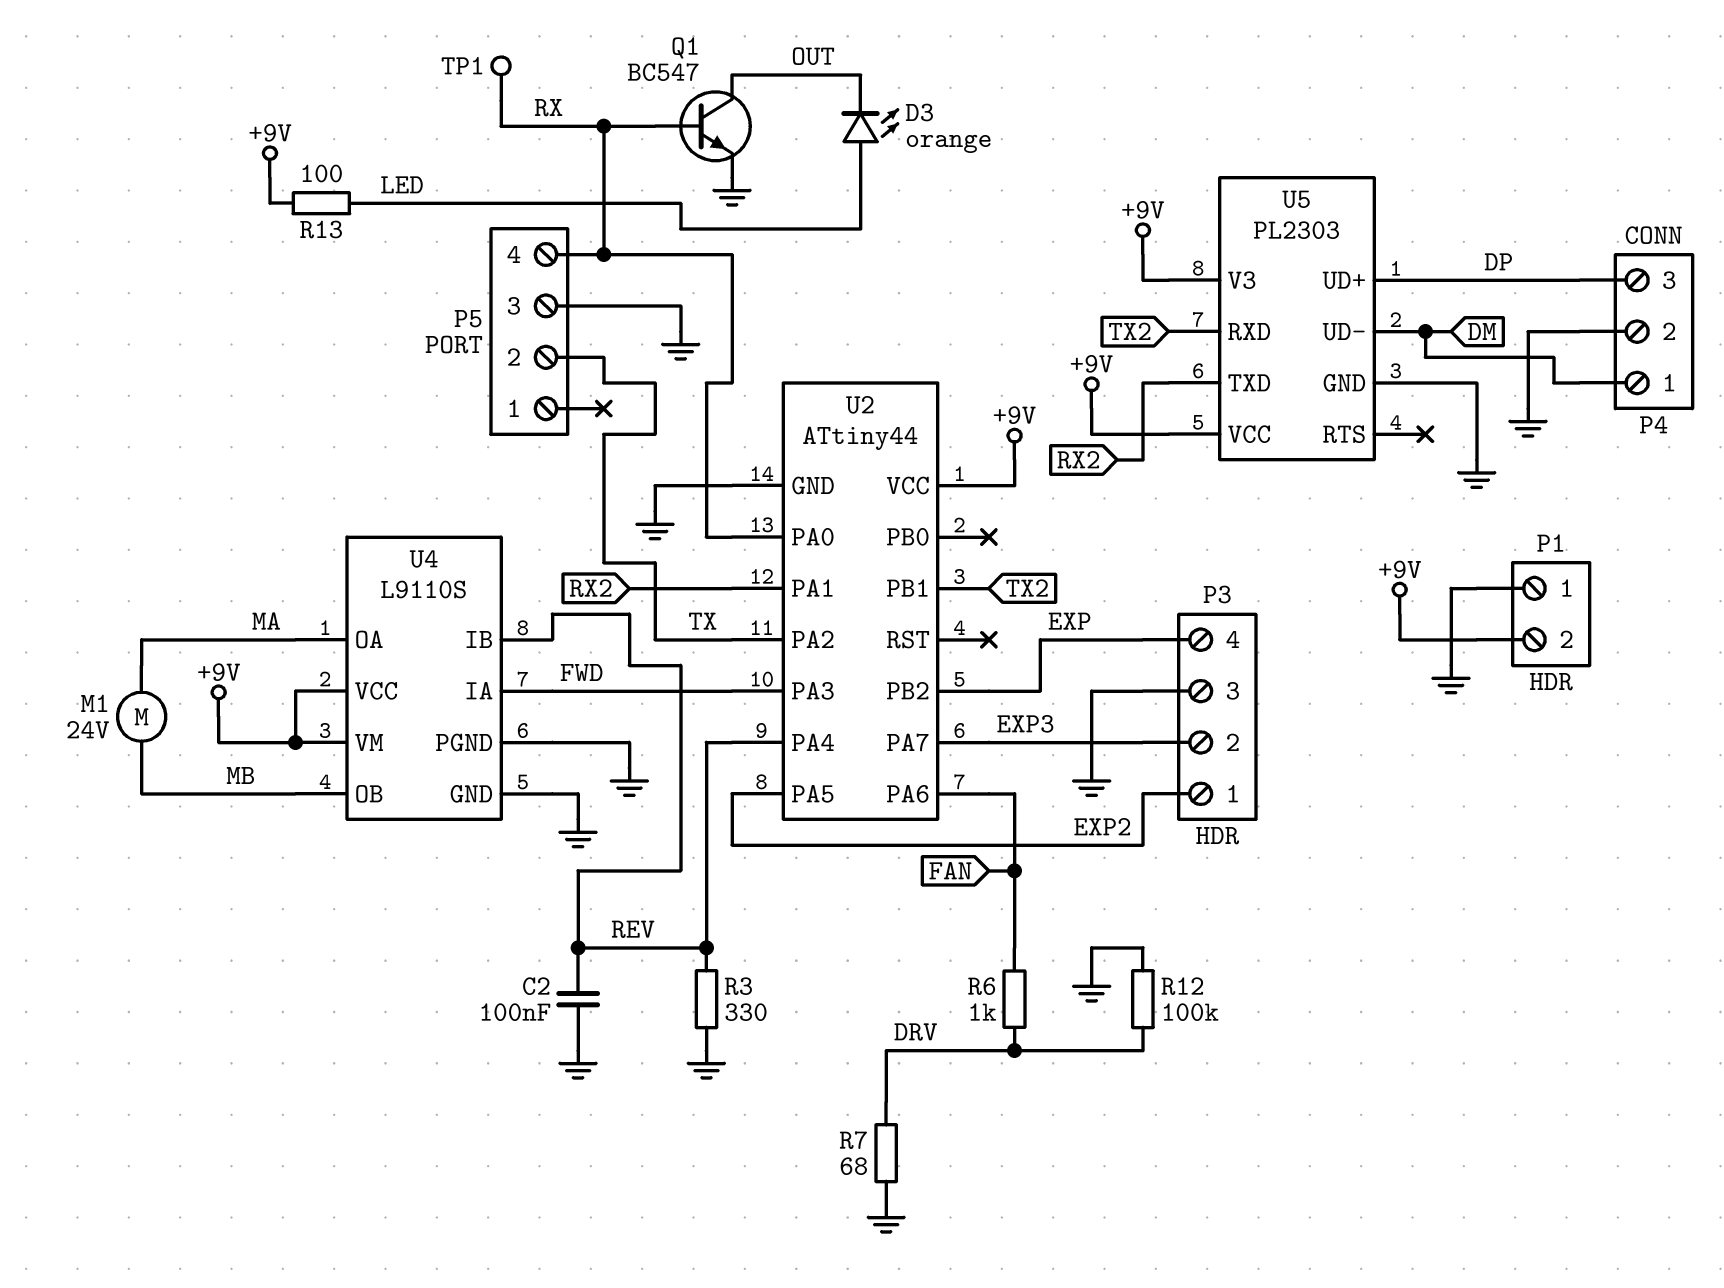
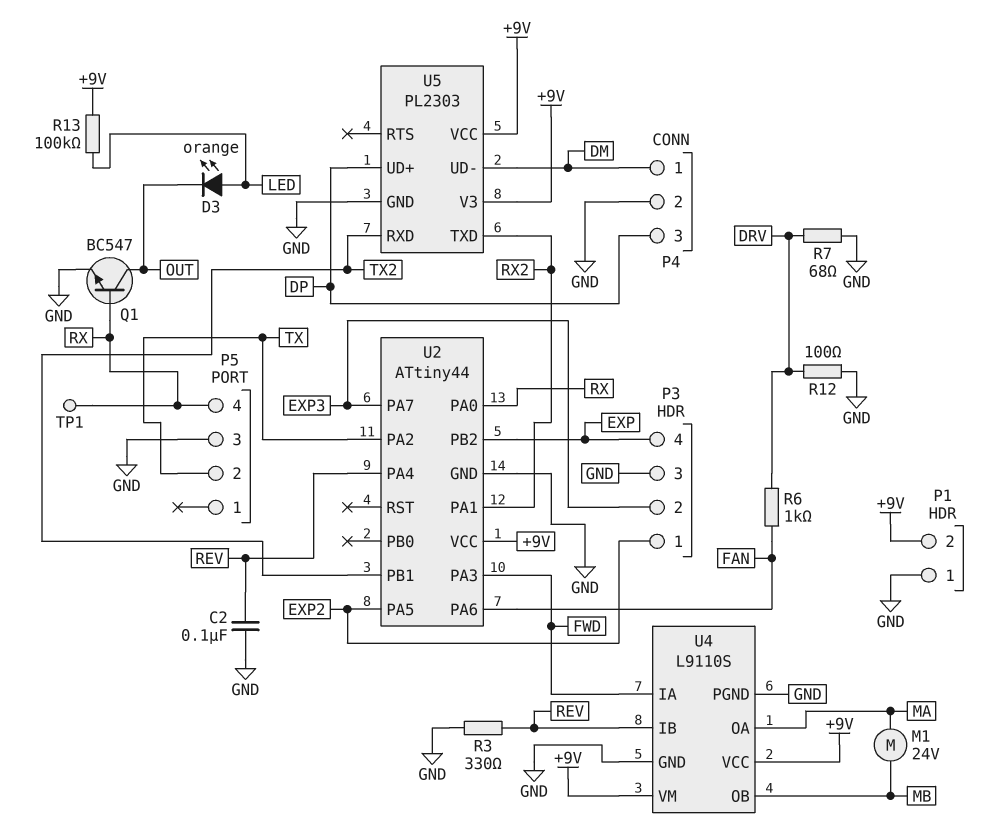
R12: 100k (DRV, GND) -> 100 (DRV, GND)
R13: 100 (+9V, LED) -> 100k (+9V, LED)

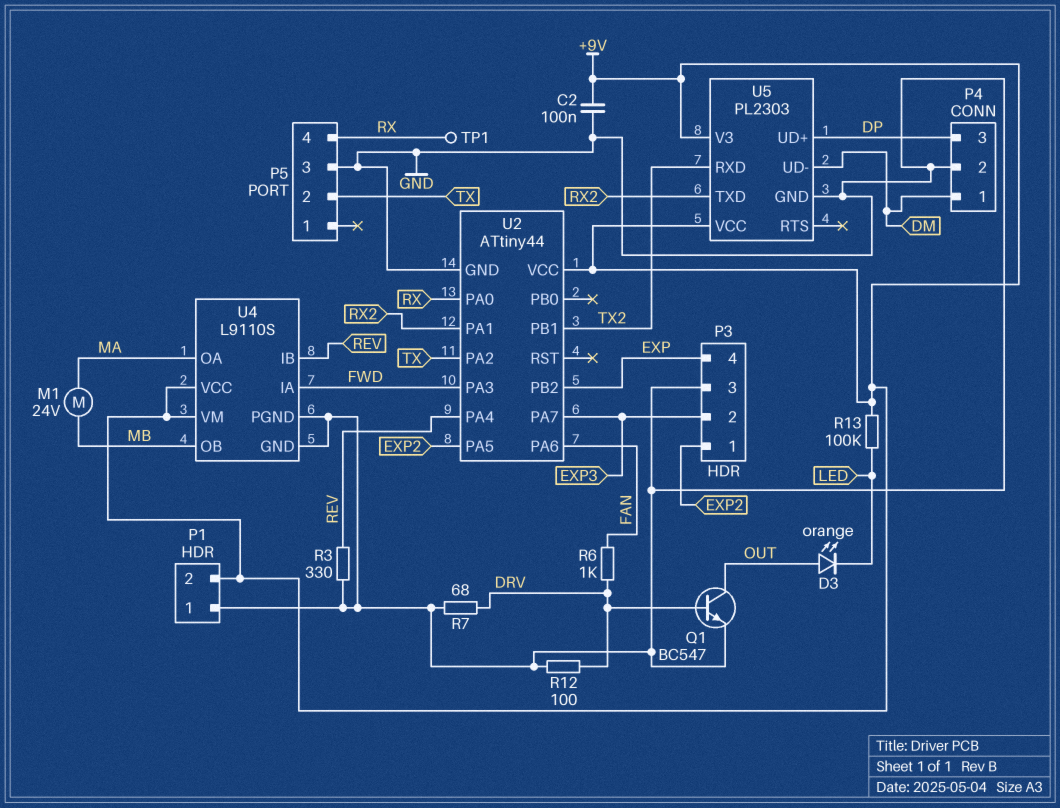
C2: 100nF (GND, REV) -> 100nF (+9V, GND)
D3: LED orange (A LED, K OUT) -> LED orange (A OUT, K LED)
Q1: NPN BC547 (B RX, C OUT, E GND) -> NPN BC547 (B DRV, C OUT, E GND)

